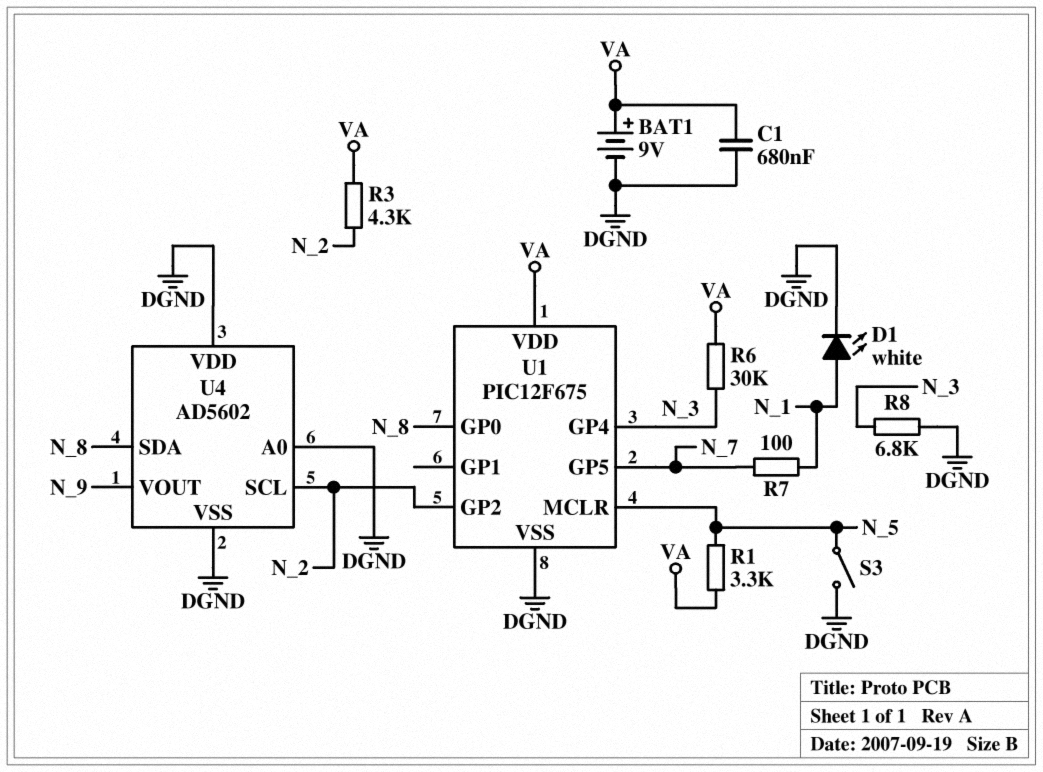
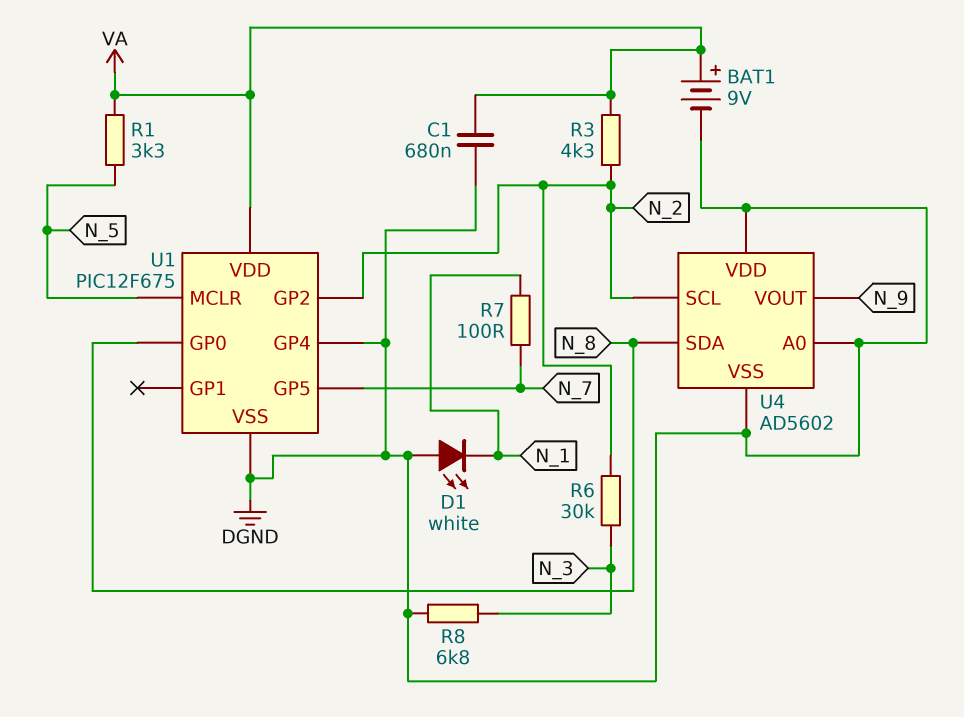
D1: LED white (A N_1, K DGND) -> LED white (A DGND, K N_1)
R6: 30k (N_3, VA) -> 30k (N_2, N_3)
S3: switch (DGND, N_5) -> none
U1 pin GP4: N_3 -> DGND

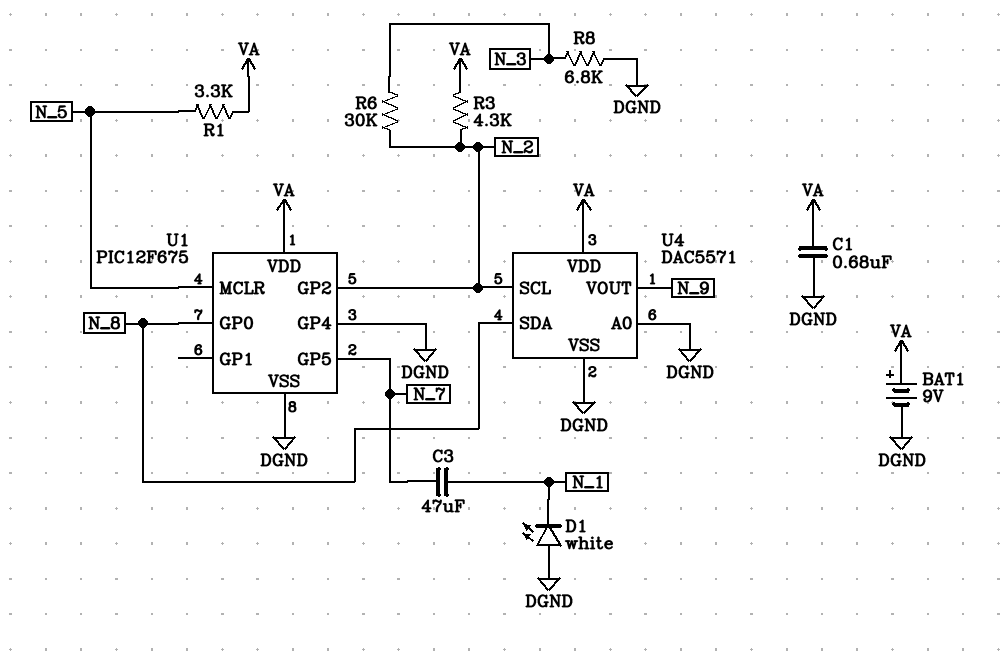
C3: none -> 47uF (N_1, N_7)
R7: 100 (N_1, N_7) -> none
U4: AD5602 -> DAC5571
U4 pin VDD: DGND -> VA

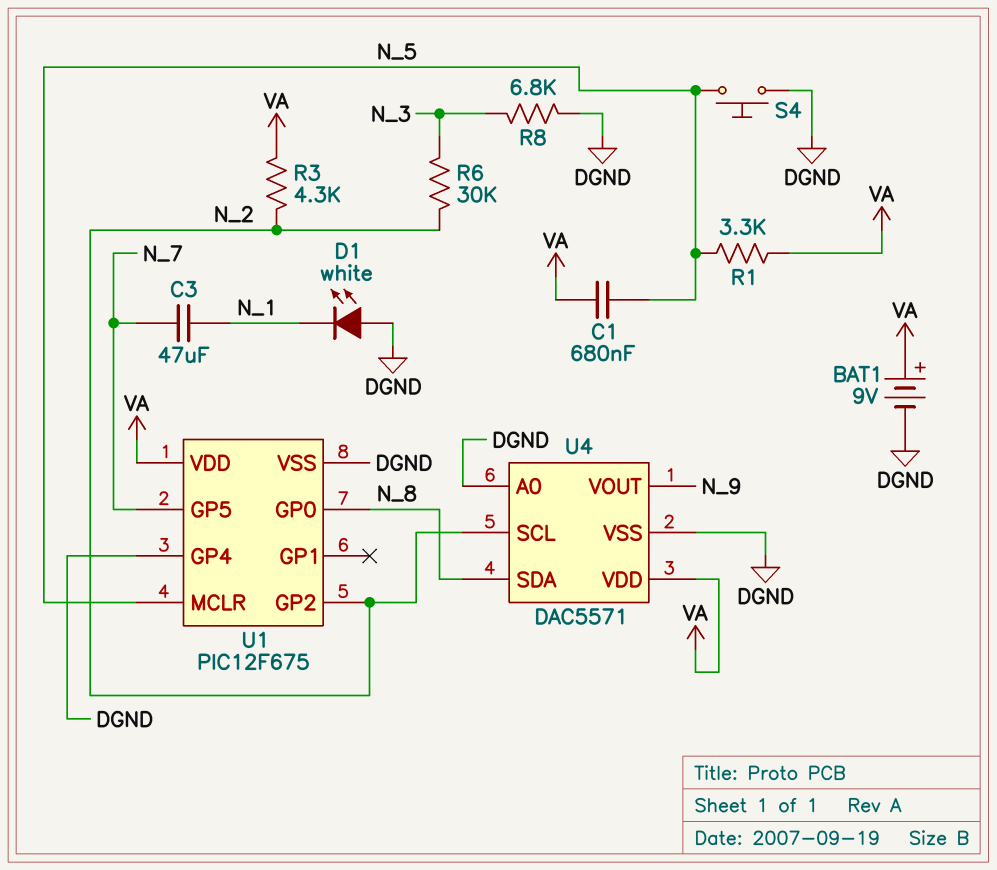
C1: 680nF (DGND, VA) -> 680nF (N_5, VA)
S4: none -> button (DGND, N_5)

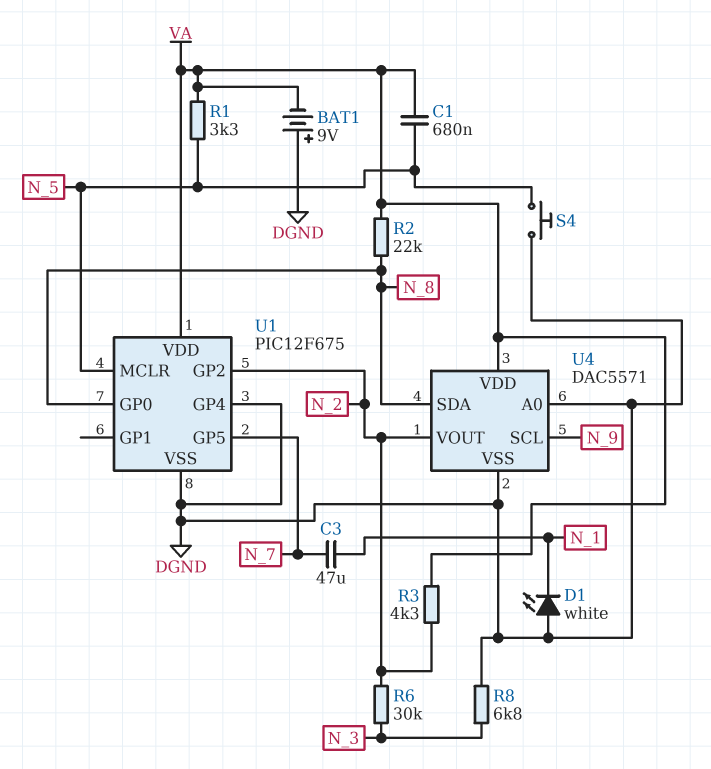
BAT1: 9V (plus VA, minus DGND) -> 9V (plus DGND, minus VA)
R2: none -> 22k (N_8, VA)
U4 pin SCL: N_2 -> N_9
U4 pin VOUT: N_9 -> N_2

